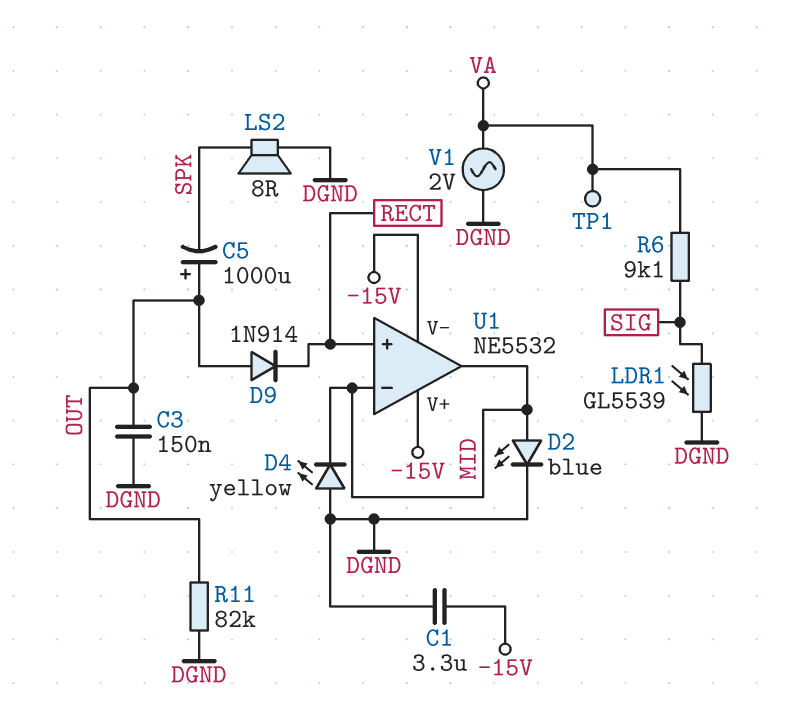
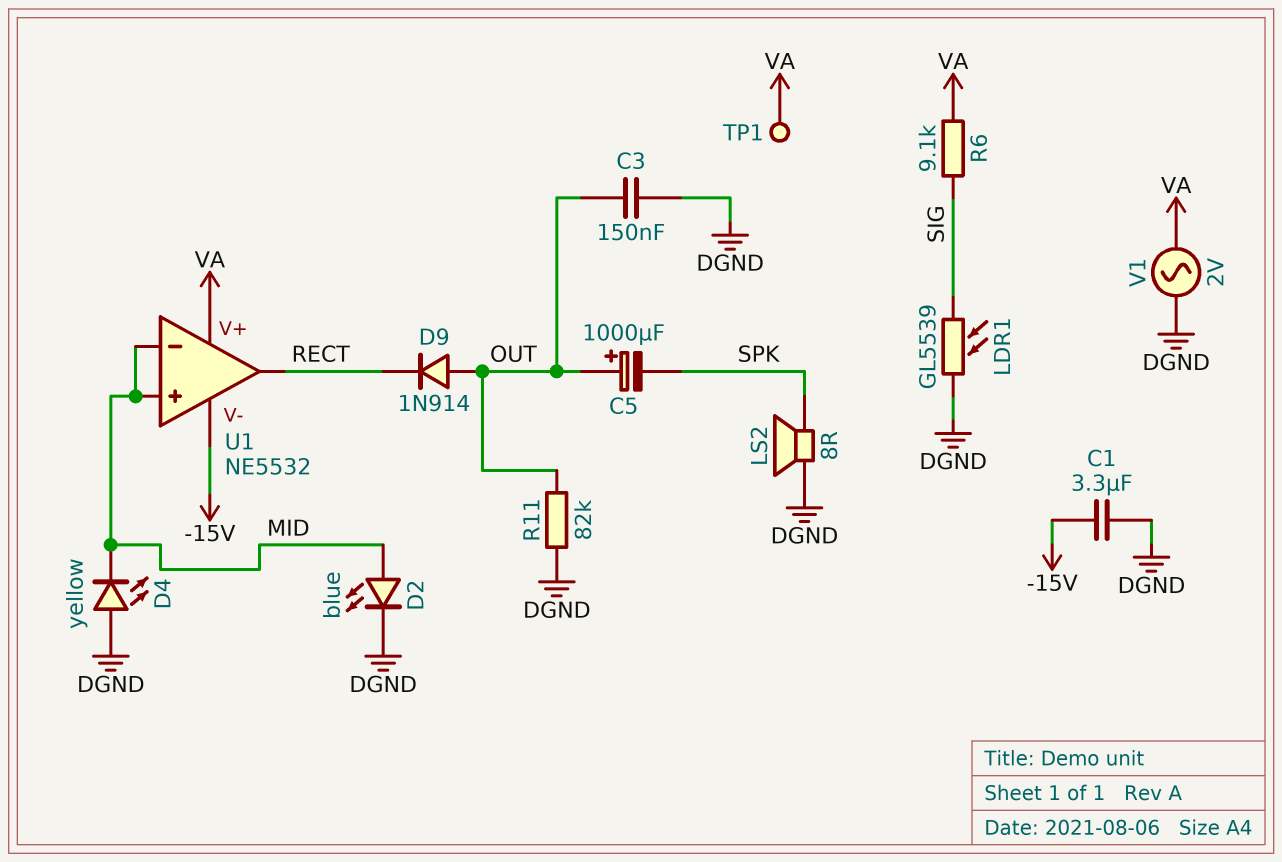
U1 pin V+: -15V -> VA
U1 pin in+: RECT -> MID
U1 pin out: MID -> RECT

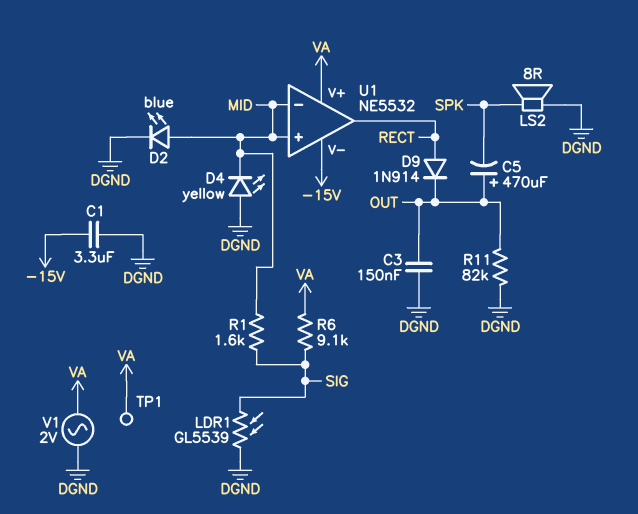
C5: 1000uF (plus OUT, minus SPK) -> 470uF (plus OUT, minus SPK)
D9: diode 1N914 (A OUT, K RECT) -> diode 1N914 (A RECT, K OUT)
R1: none -> 1.6k (MID, SIG)

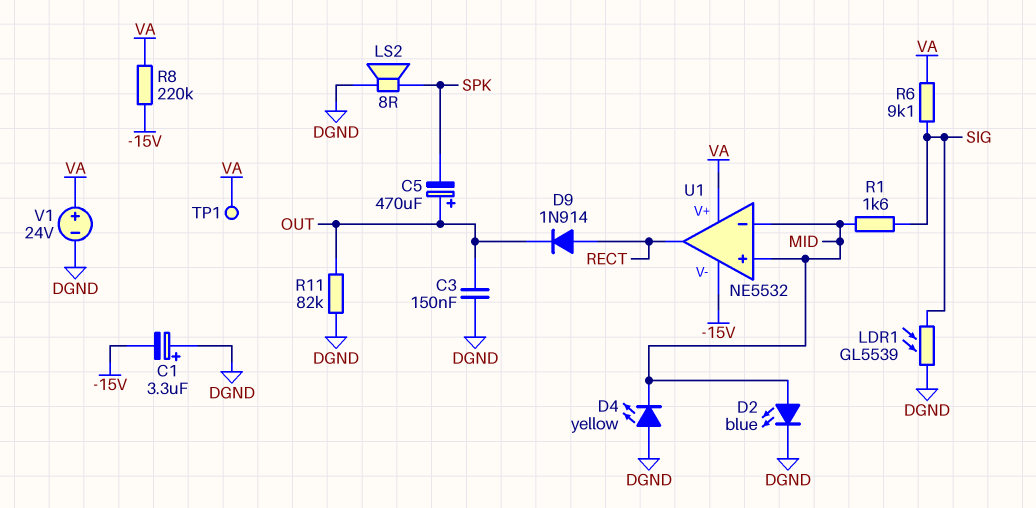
C1: 3.3uF (-15V, DGND) -> 3.3uF (plus DGND, minus -15V)
R8: none -> 220k (-15V, VA)
V1: AC 2V (DGND, VA) -> 24V (plus VA, minus DGND)

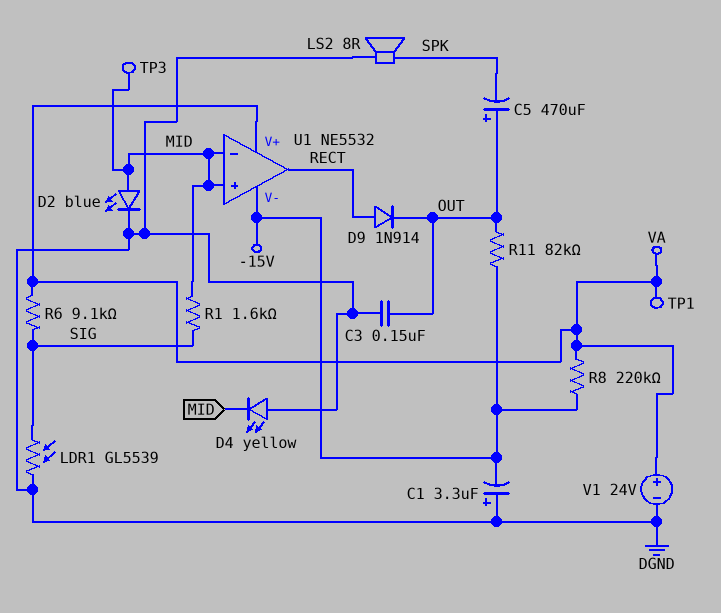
R11: 82k (DGND, OUT) -> 82k (-15V, OUT)
TP3: none -> test point (MID)

